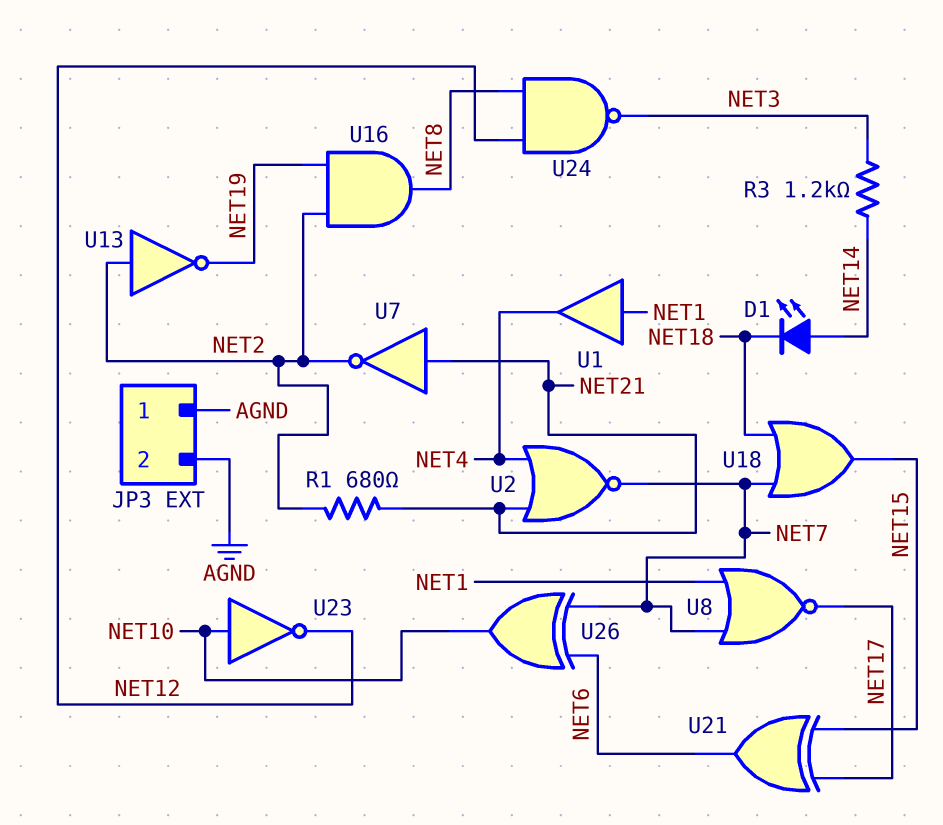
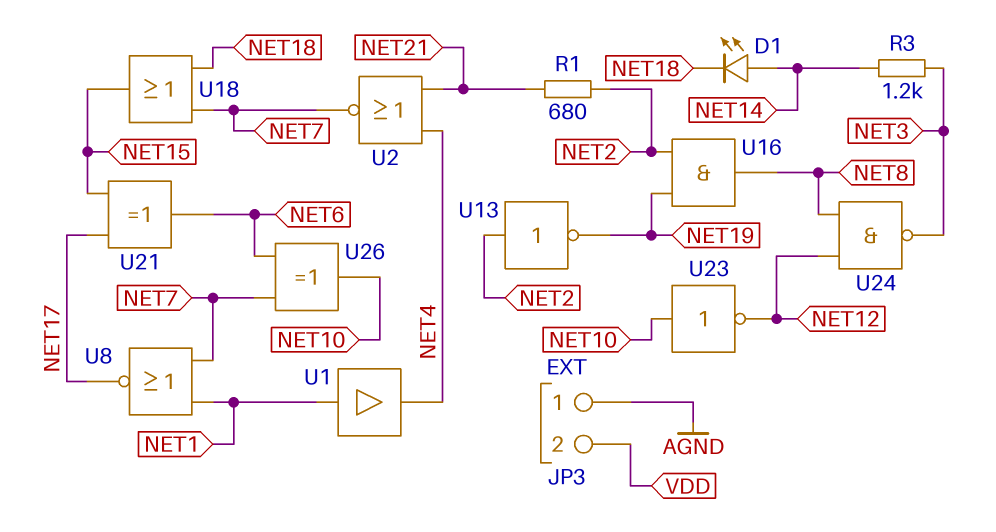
JP3 pin 2: AGND -> VDD
U7: NOT (in NET21, out NET2) -> none

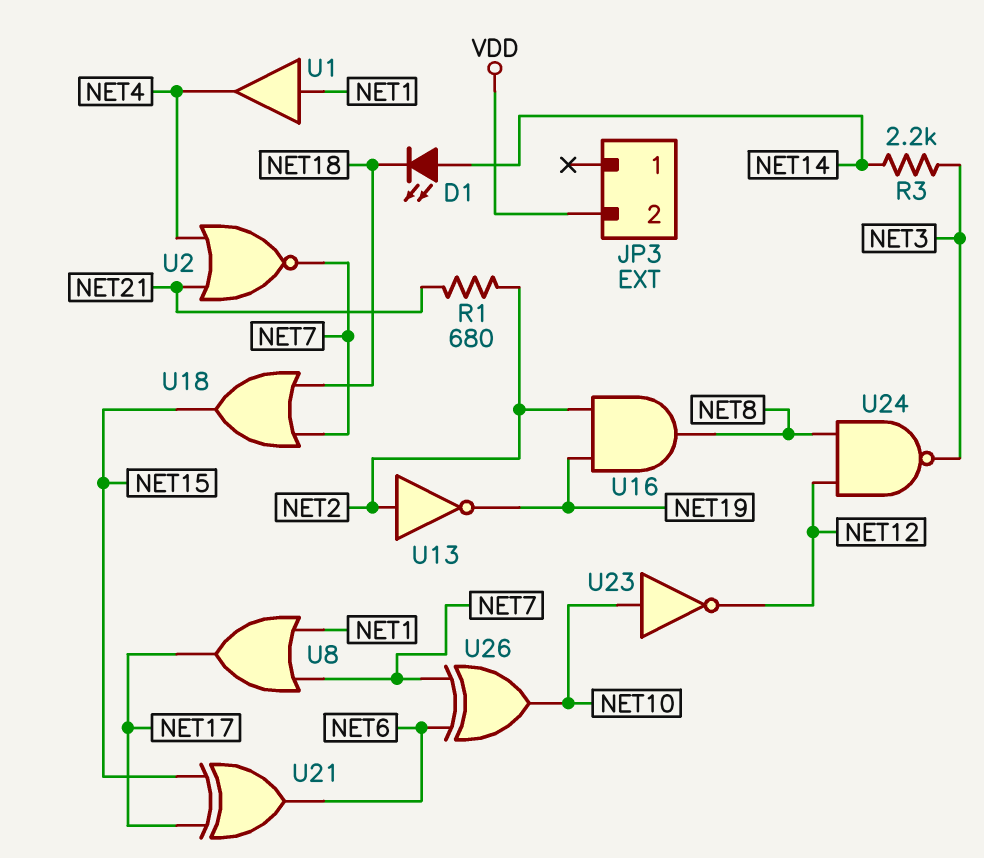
JP3 pin 1: AGND -> none
R3: 1.2k (NET3, NET14) -> 2.2k (NET3, NET14)
U8: NOR (in NET1, in NET7, out NET17) -> OR (in NET1, in NET7, out NET17)

